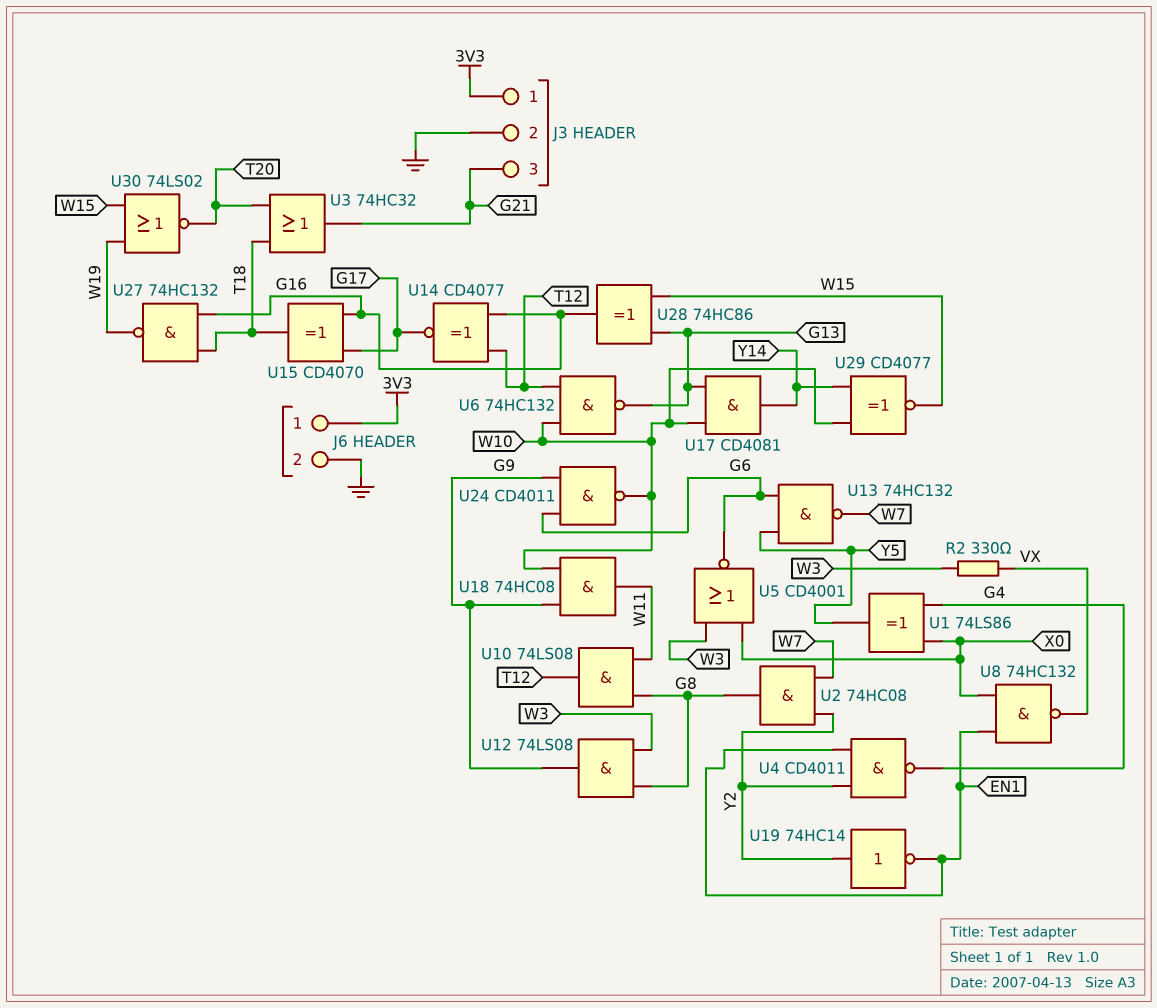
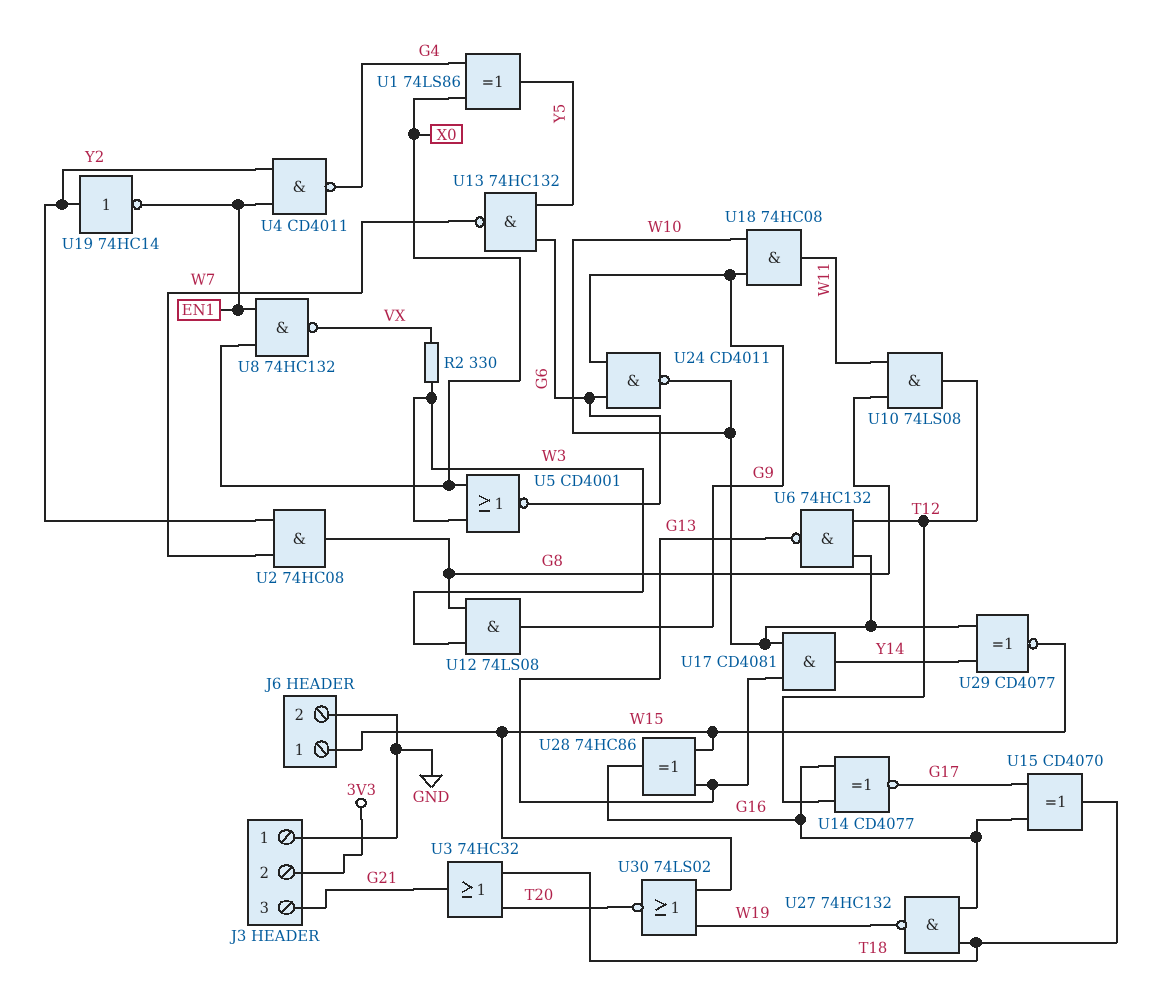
J3 pin 1: 3V3 -> GND
J3 pin 2: GND -> 3V3
J6 pin 1: 3V3 -> W15

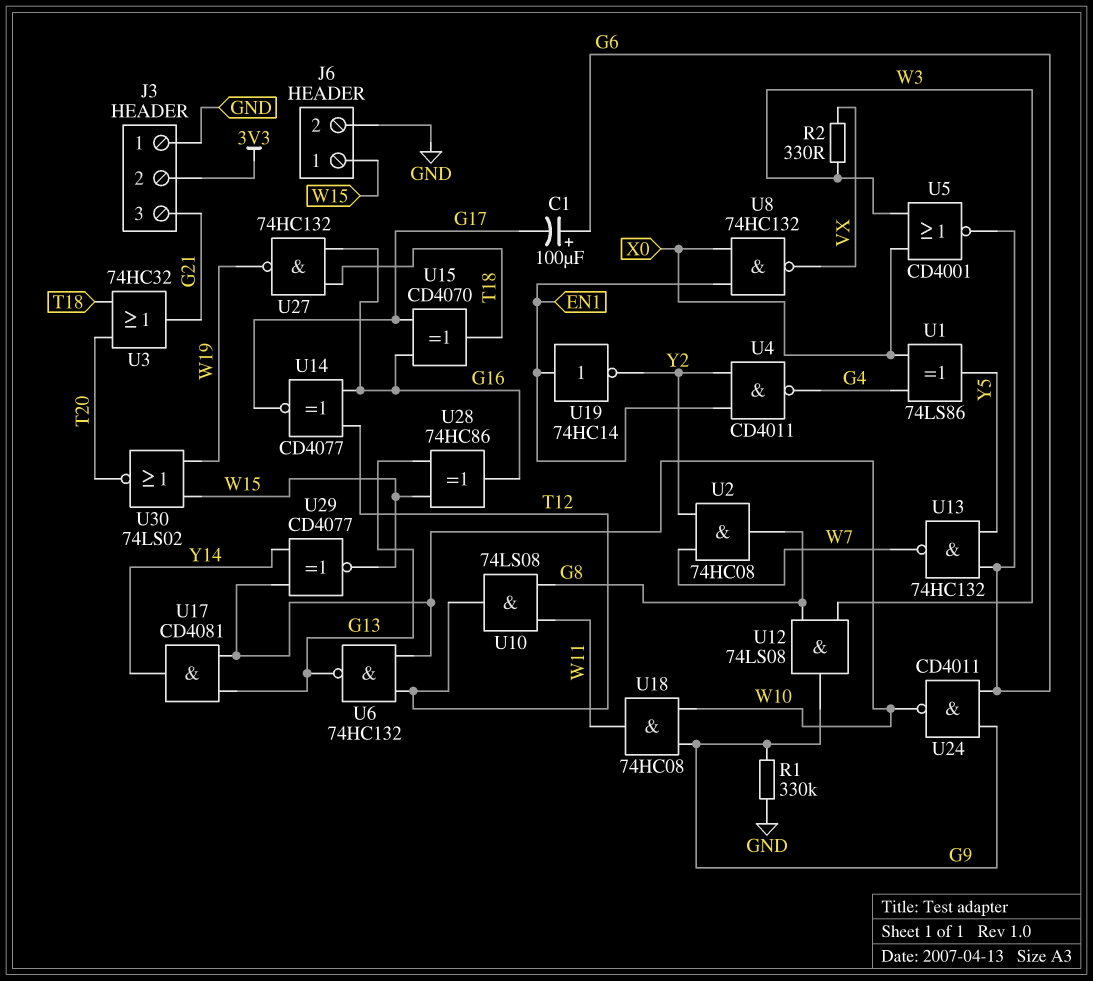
C1: none -> 100uF (plus G6, minus G17)
R1: none -> 330k (G9, GND)
U19: NOT 74HC14 (in Y2, out EN1) -> NOT 74HC14 (in EN1, out Y2)

